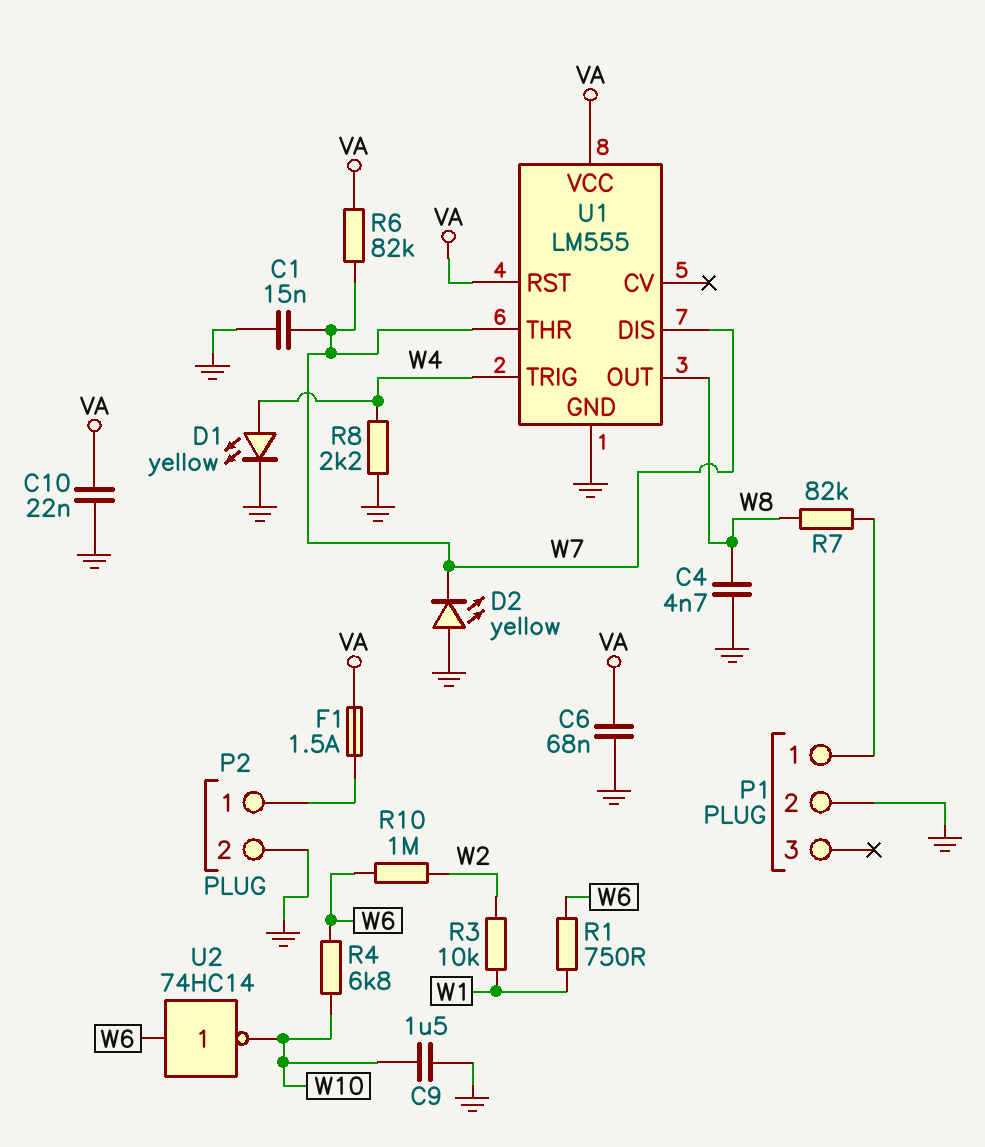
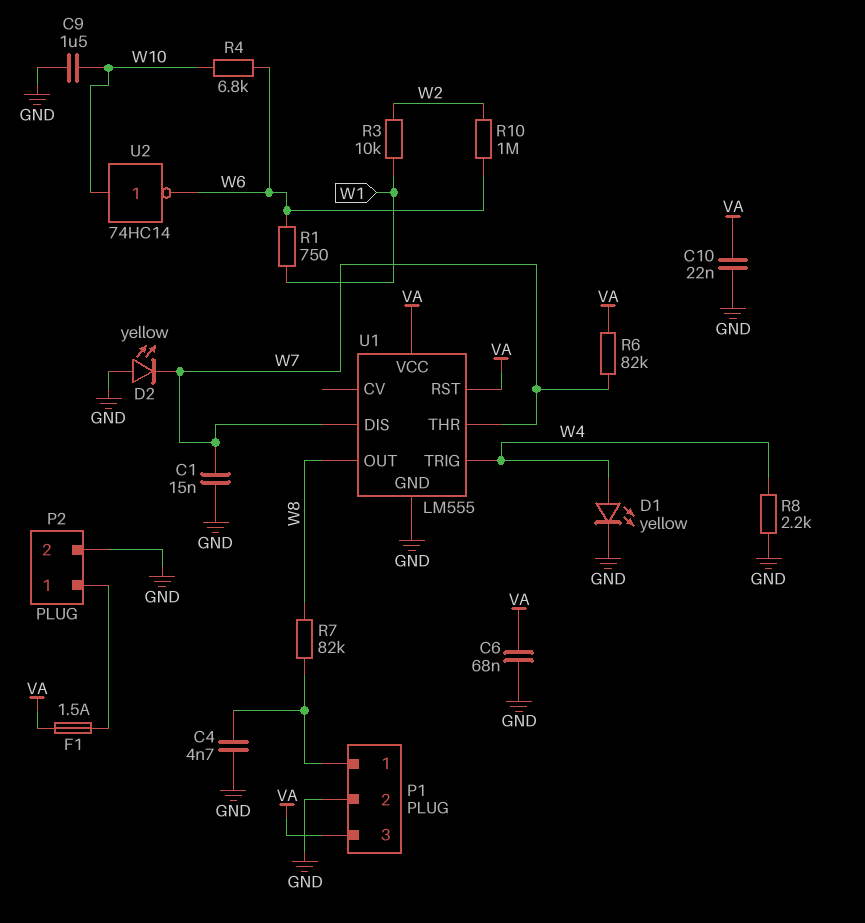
C4: 4.7nF (GND, W8) -> 4.7nF (GND, P1/1)
P1 pin 3: none -> VA
U2: NOT 74HC14 (in W6, out W10) -> NOT 74HC14 (in W10, out W6)

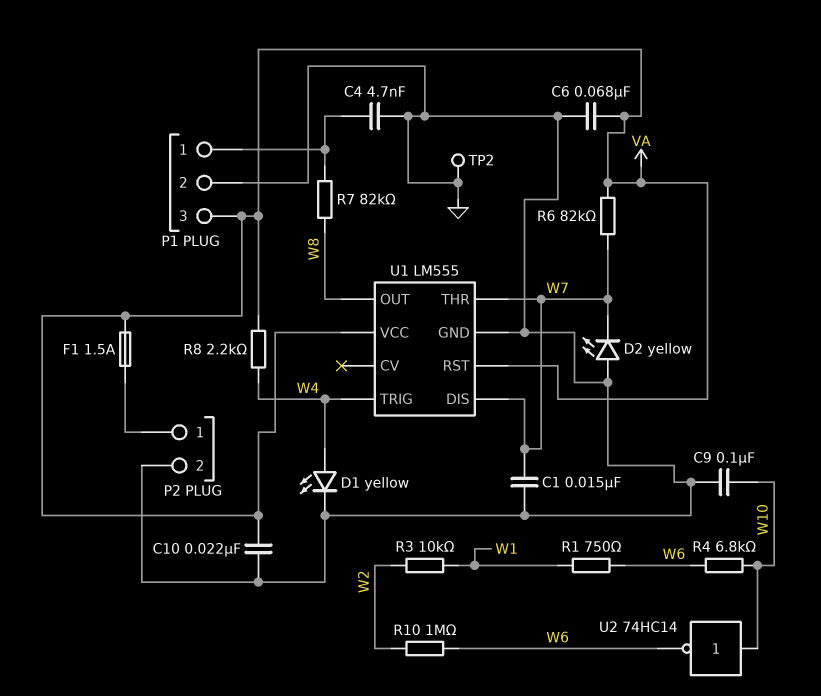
C9: 1.5uF (GND, W10) -> 100nF (GND, W10)
R8: 2.2k (GND, W4) -> 2.2k (VA, W4)
TP2: none -> test point (GND)

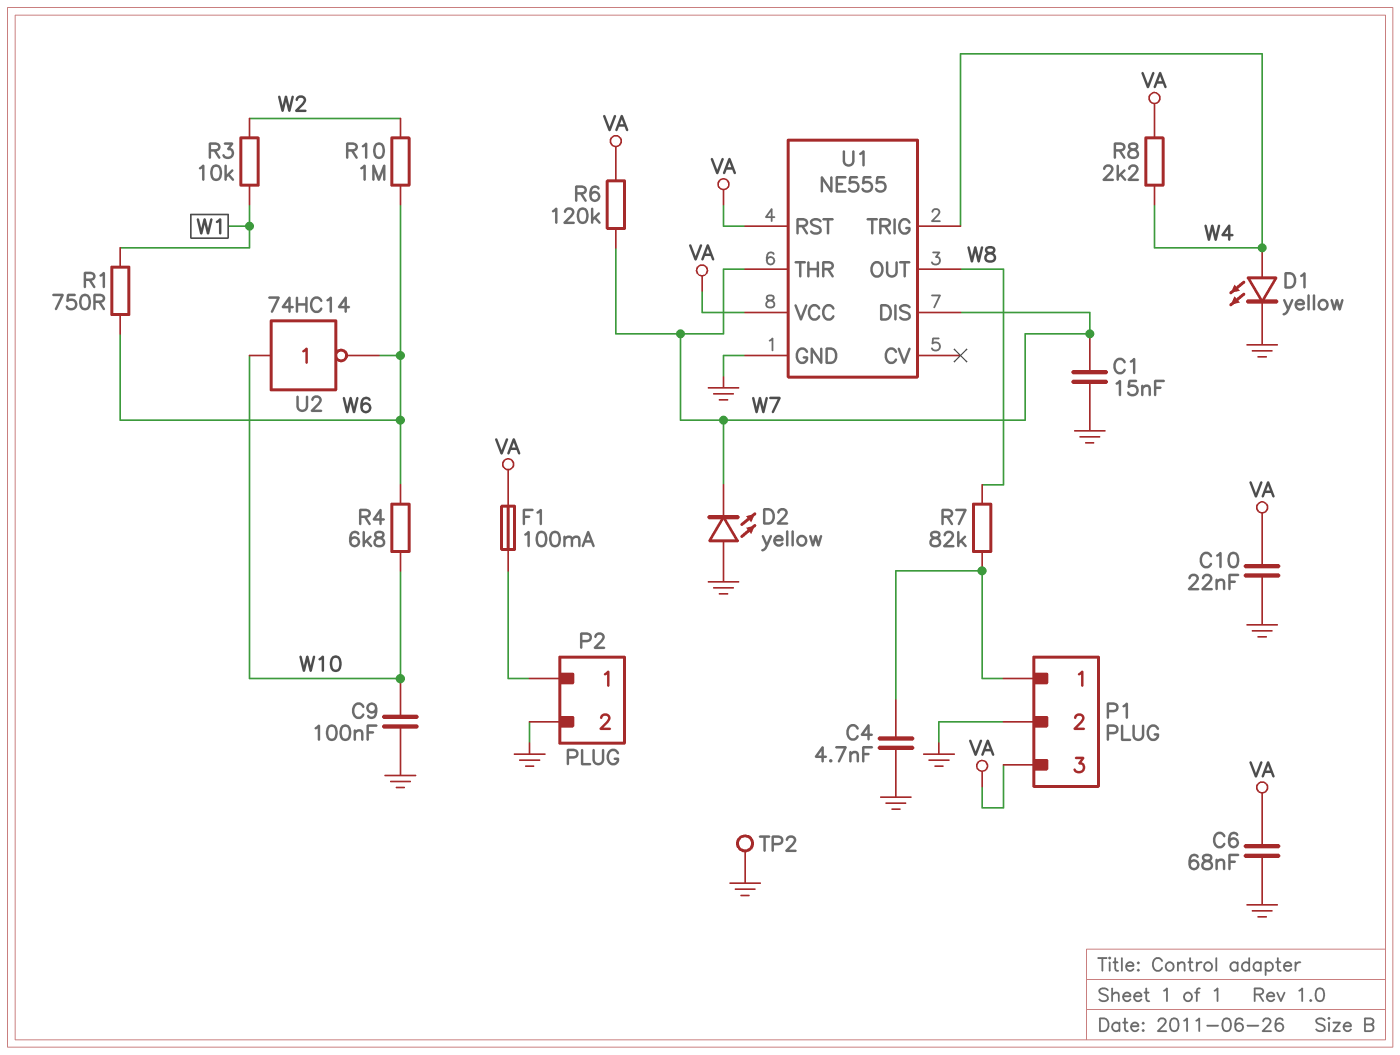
F1: 1.5A (P2/1, VA) -> 100mA (P2/1, VA)
R6: 82k (VA, W7) -> 120k (VA, W7)
U1: LM555 -> NE555

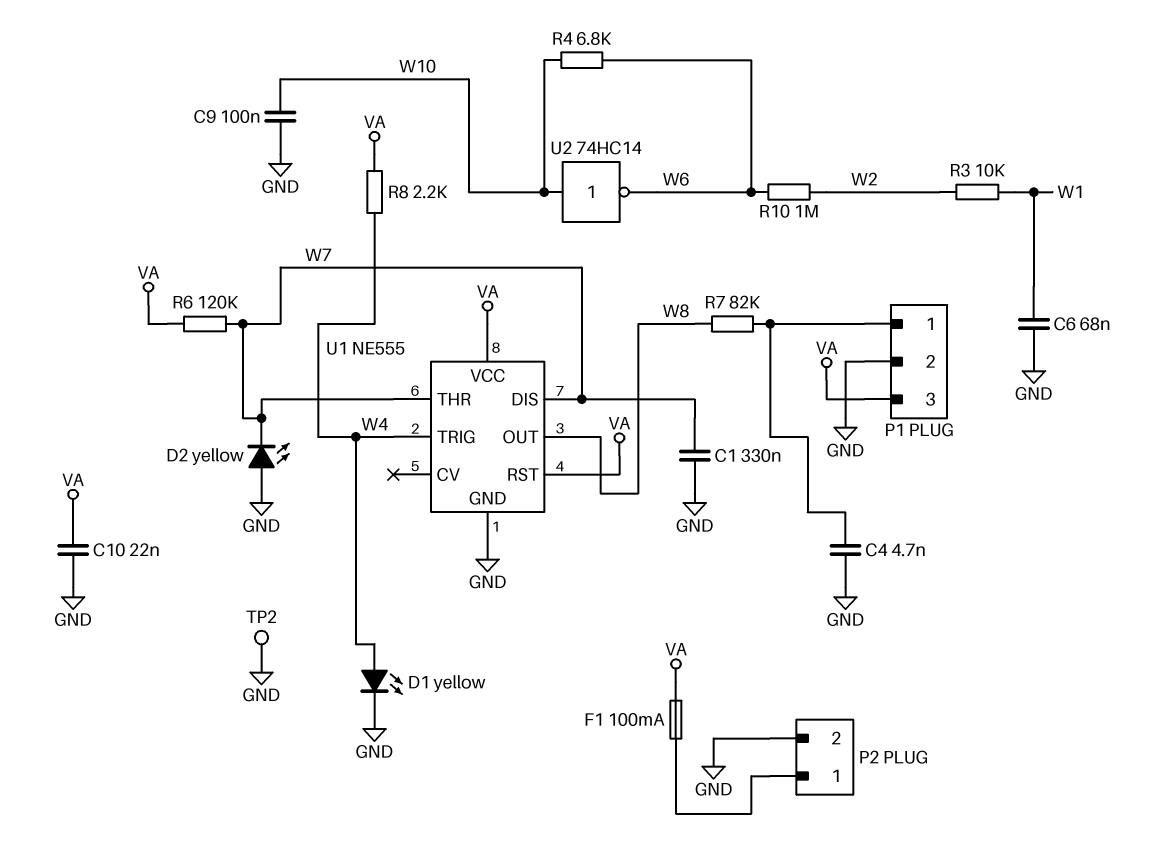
C1: 15nF (GND, W7) -> 330nF (GND, W7)
C6: 68nF (GND, VA) -> 68nF (GND, W1)
R1: 750 (W1, W6) -> none

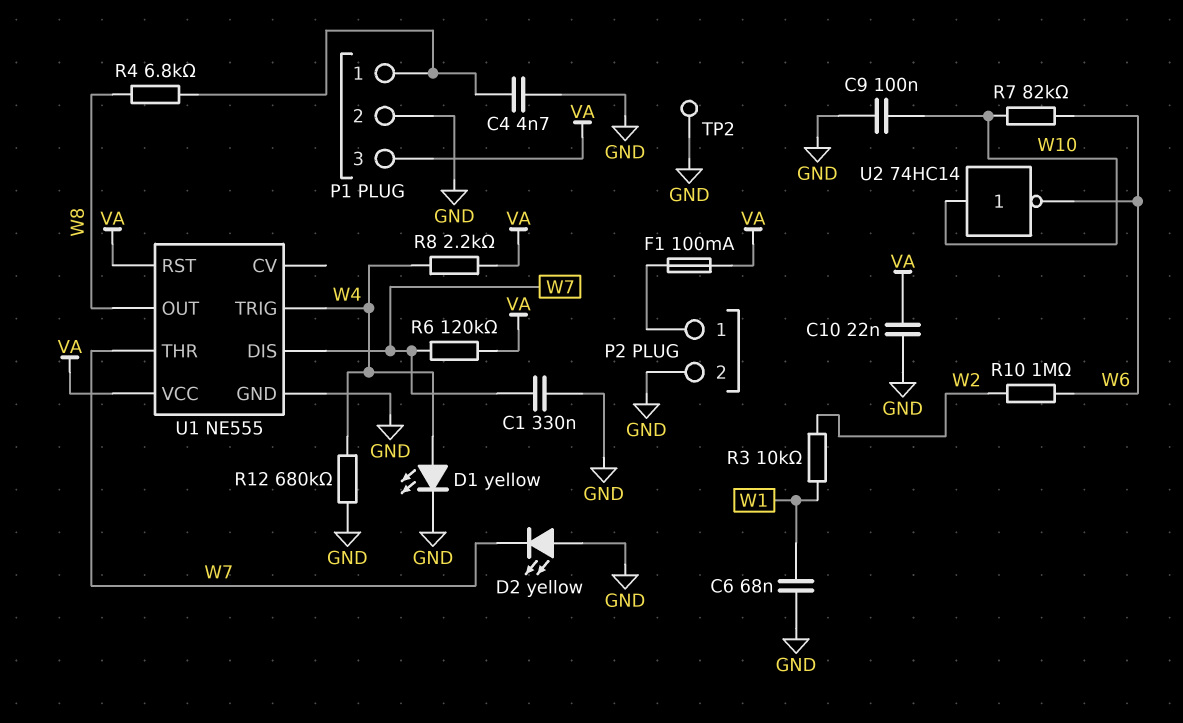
R4: 6.8k (W6, W10) -> 6.8k (P1/1, W8)
R7: 82k (P1/1, W8) -> 82k (W6, W10)
R12: none -> 680k (GND, W4)

